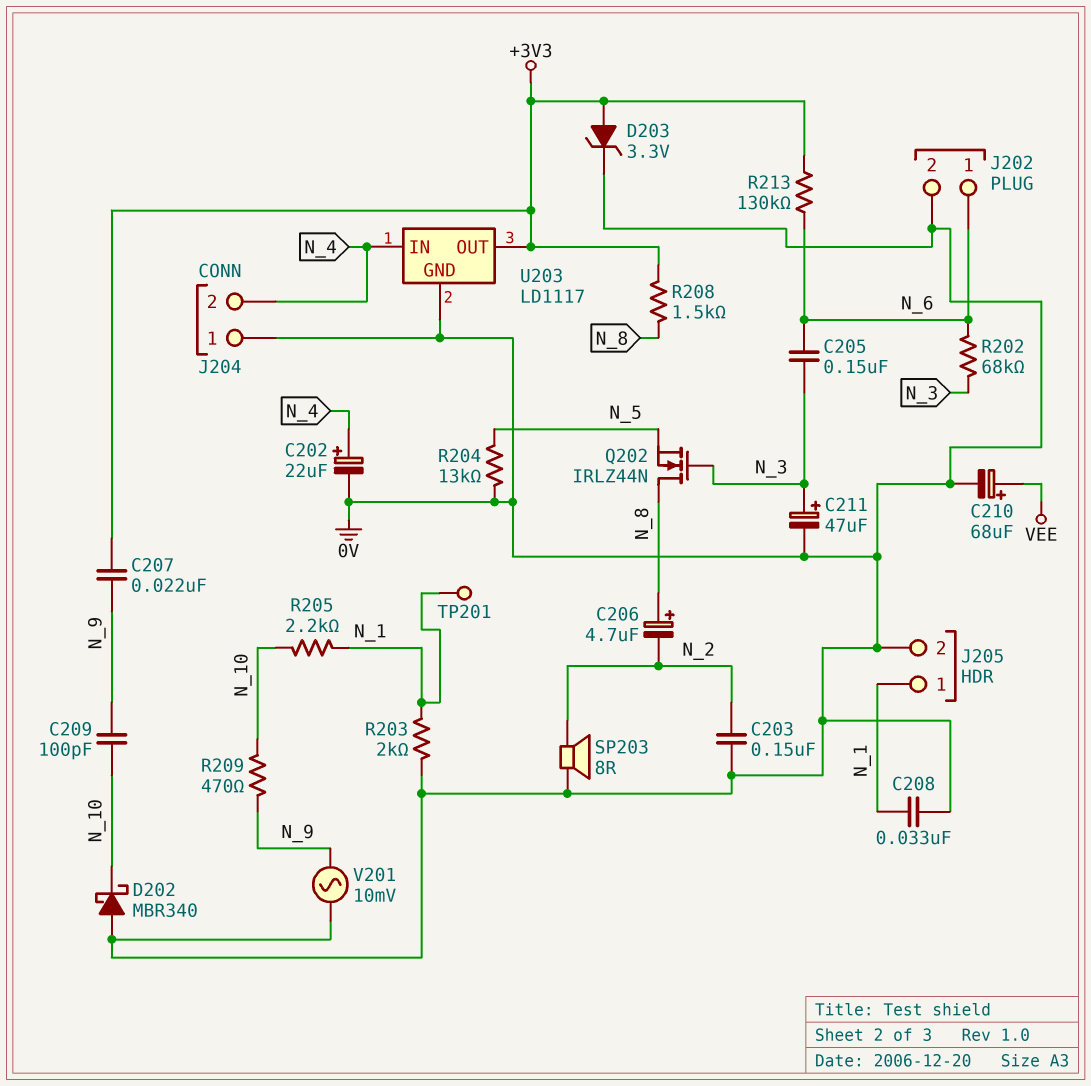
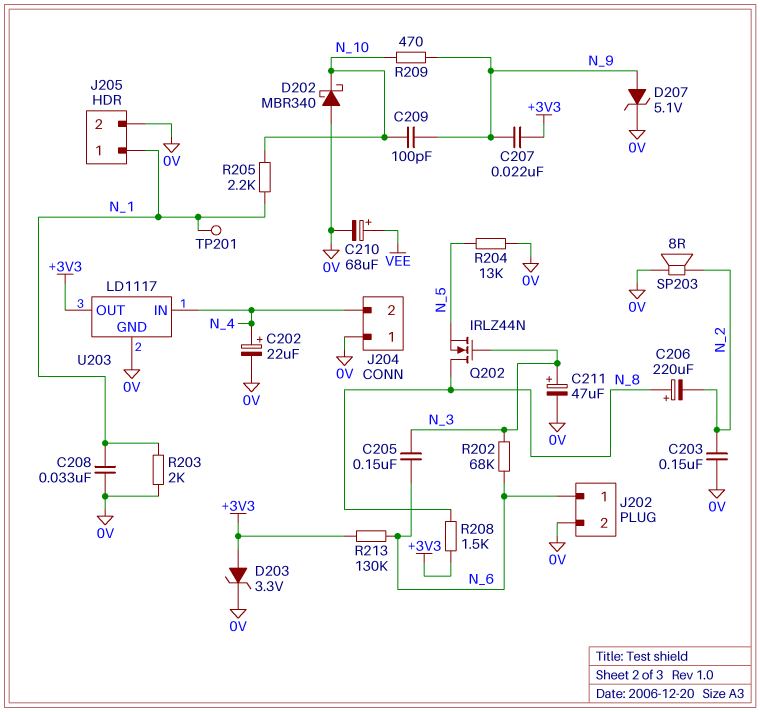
C206: 4.7uF (plus N_8, minus N_2) -> 220uF (plus N_8, minus N_2)
D207: none -> zener 5.1V (A N_9, K 0V)
V201: AC 10mV (0V, N_9) -> none

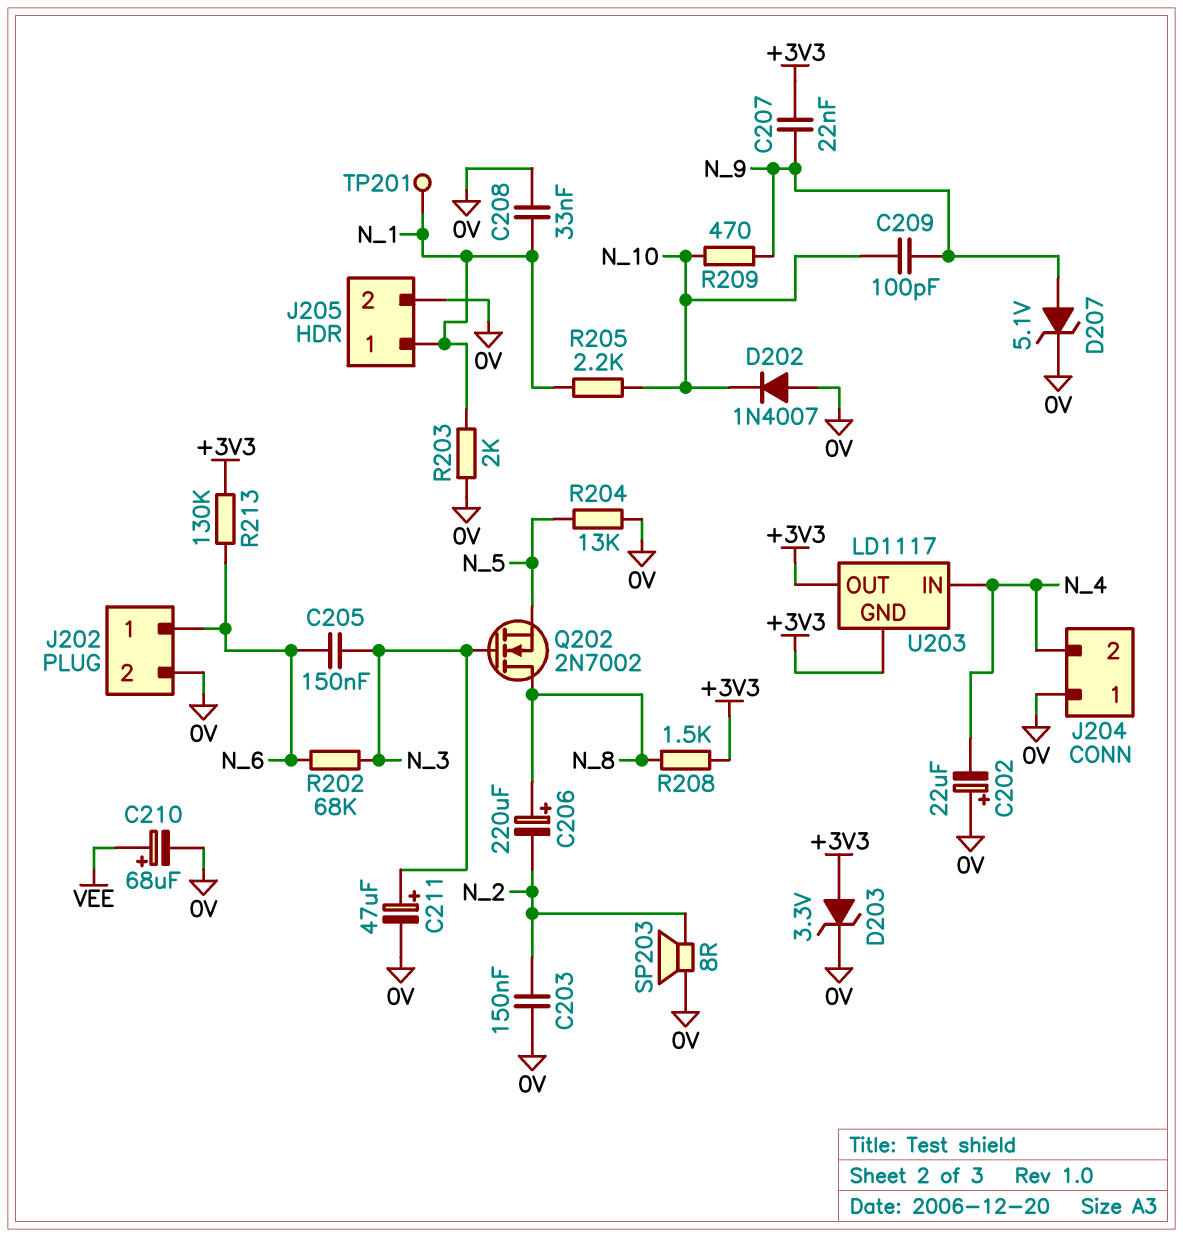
C202: 22uF (plus N_4, minus 0V) -> 22uF (plus 0V, minus N_4)
D202: schottky MBR340 (A 0V, K N_10) -> diode 1N4007 (A 0V, K N_10)
Q202: NMOS IRLZ44N (G N_3, D N_8, S N_5) -> NMOS 2N7002 (G N_3, D N_8, S N_5)
U203 pin GND: 0V -> +3V3

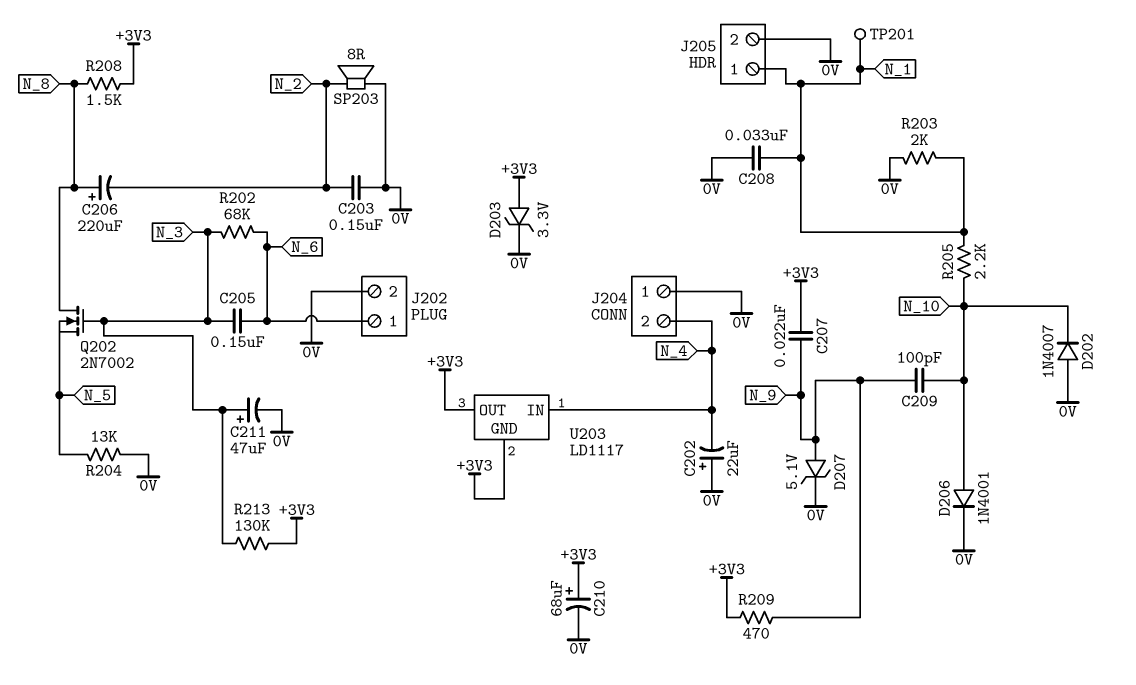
C210: 68uF (plus VEE, minus 0V) -> 68uF (plus +3V3, minus 0V)
D206: none -> diode 1N4001 (A N_10, K 0V)
R209: 470 (N_9, N_10) -> 470 (+3V3, N_9)
R213: 130k (+3V3, N_6) -> 130k (+3V3, N_3)

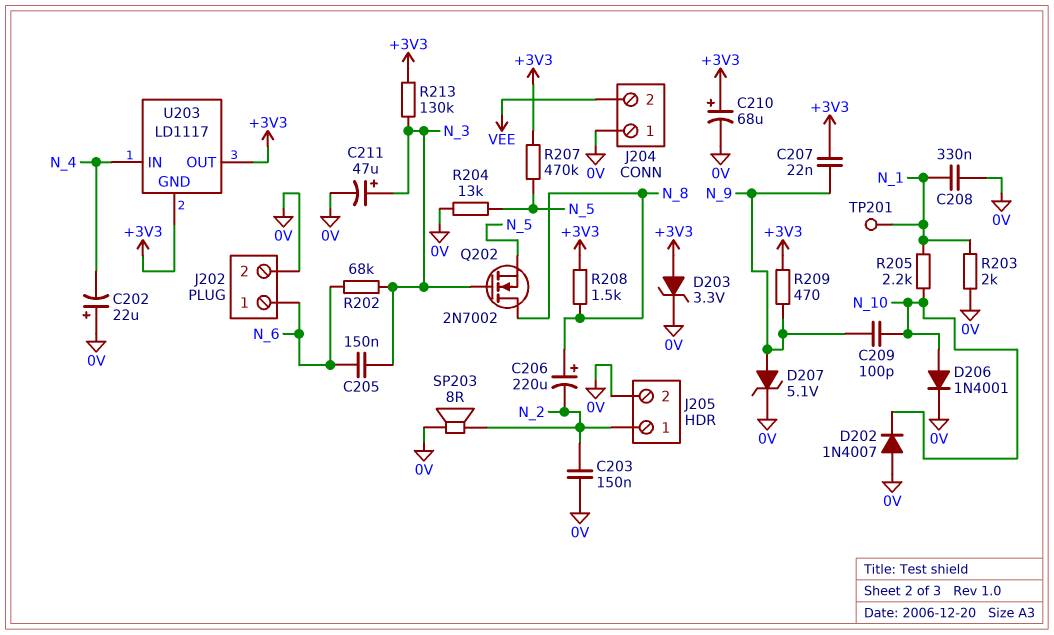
C208: 33nF (0V, N_1) -> 330nF (0V, N_1)
J204 pin 2: N_4 -> VEE
J205 pin 1: N_1 -> N_2
R207: none -> 470k (+3V3, N_5)

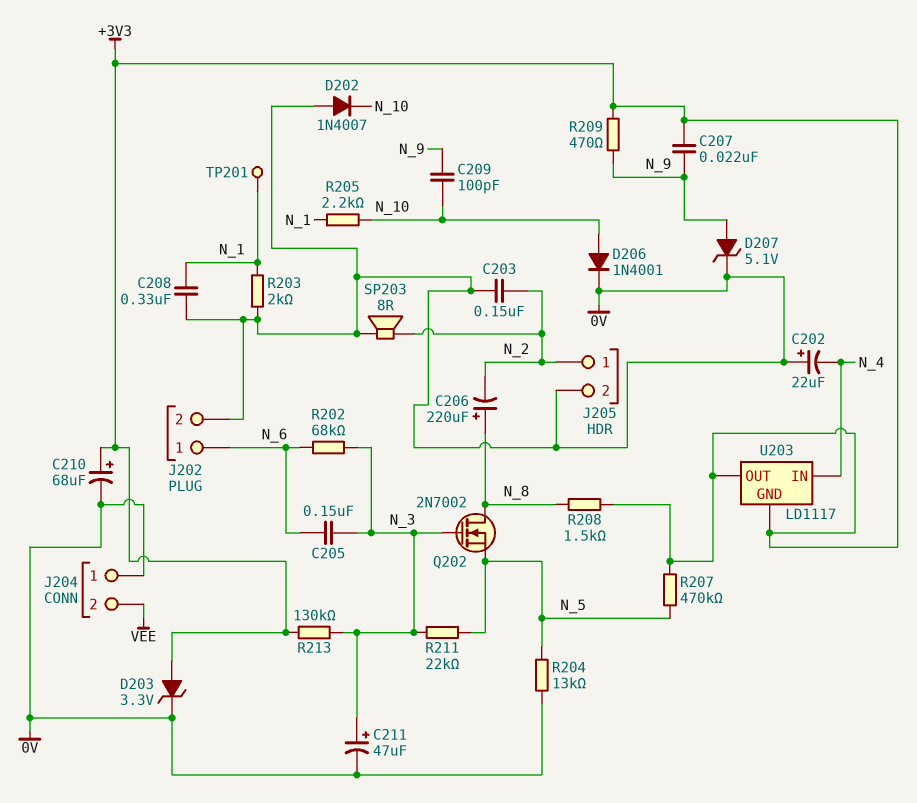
R211: none -> 22k (N_3, N_5)

